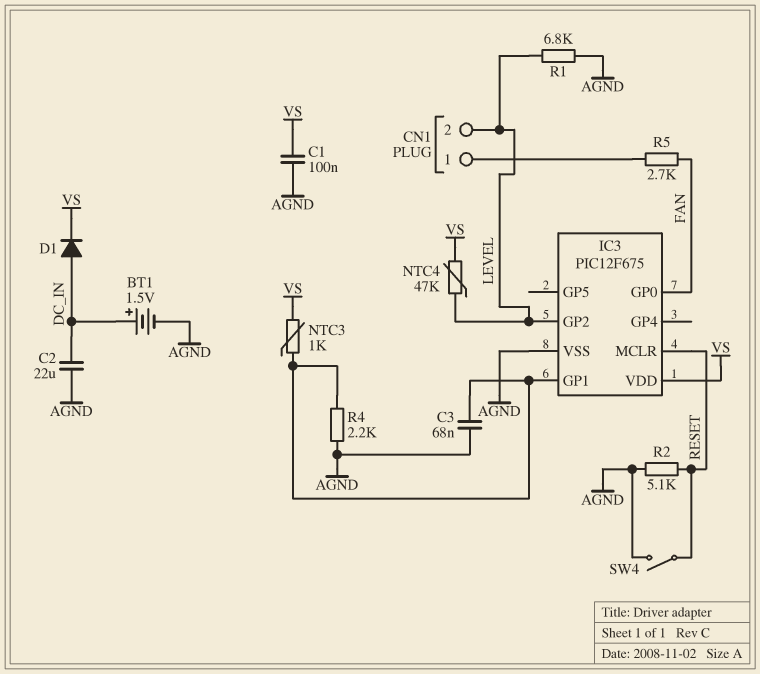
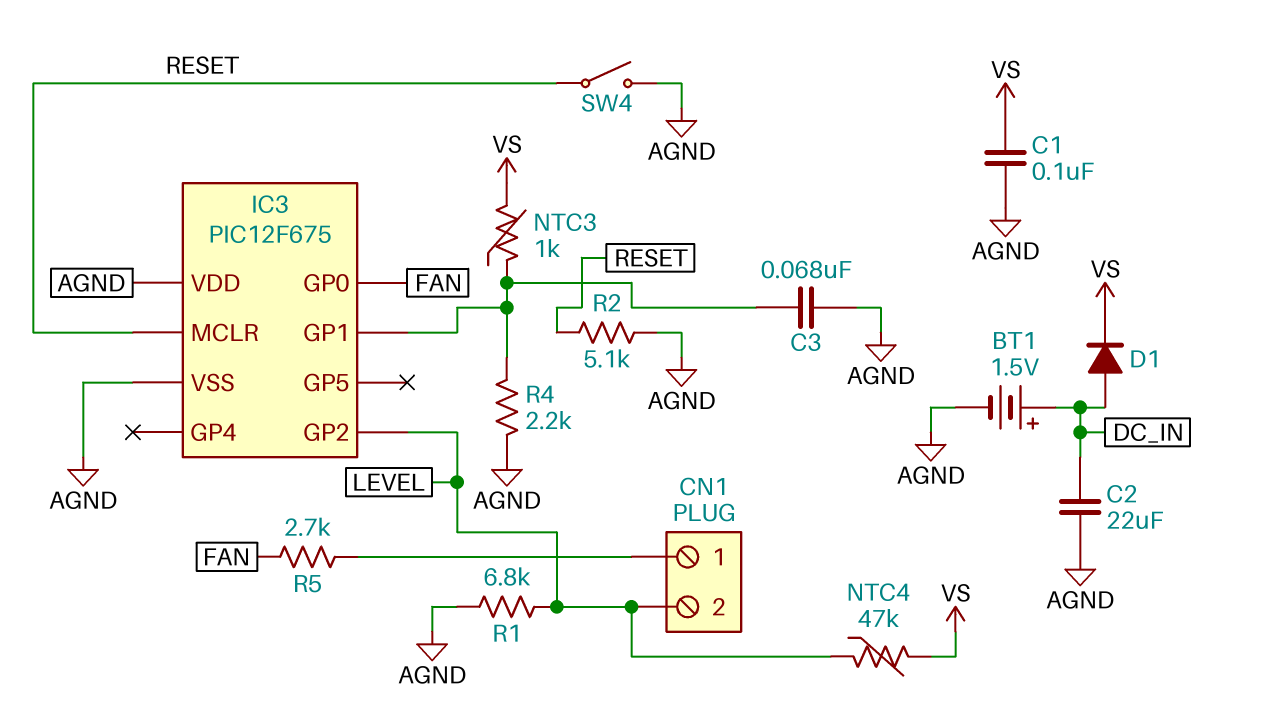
IC3 pin VDD: VS -> AGND

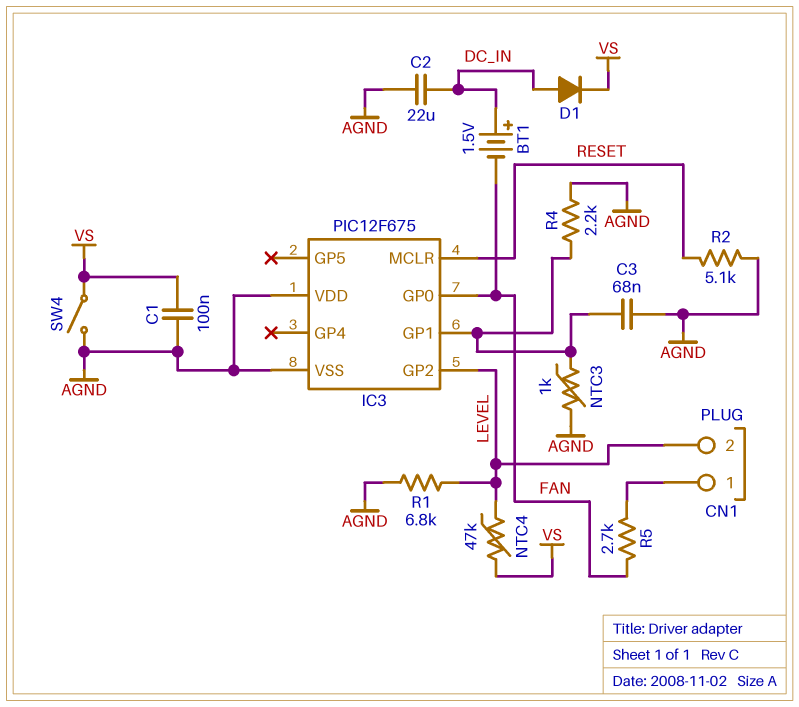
BT1: 1.5V (plus DC_IN, minus AGND) -> 1.5V (plus DC_IN, minus FAN)
NTC3: 1k (IC3/GP1, VS) -> 1k (AGND, IC3/GP1)
SW4: switch (AGND, RESET) -> switch (AGND, VS)

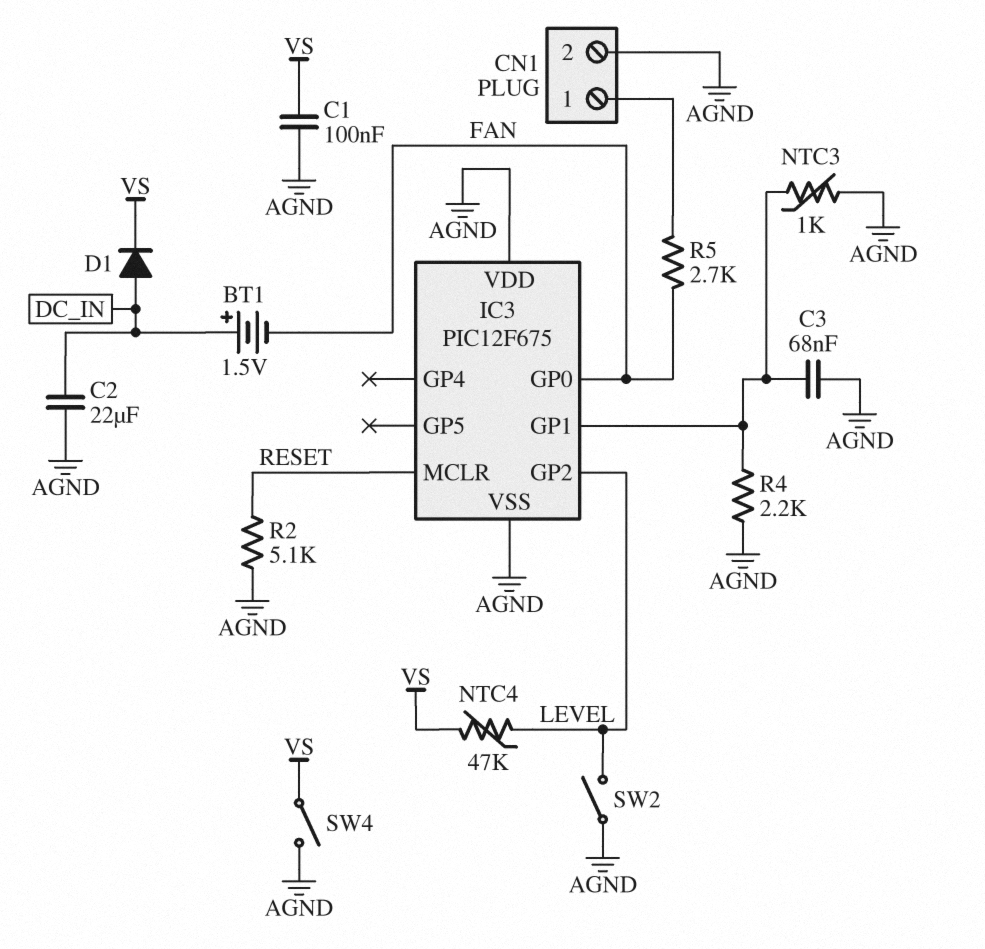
CN1 pin 2: LEVEL -> AGND
R1: 6.8k (AGND, LEVEL) -> none
SW2: none -> switch (AGND, LEVEL)

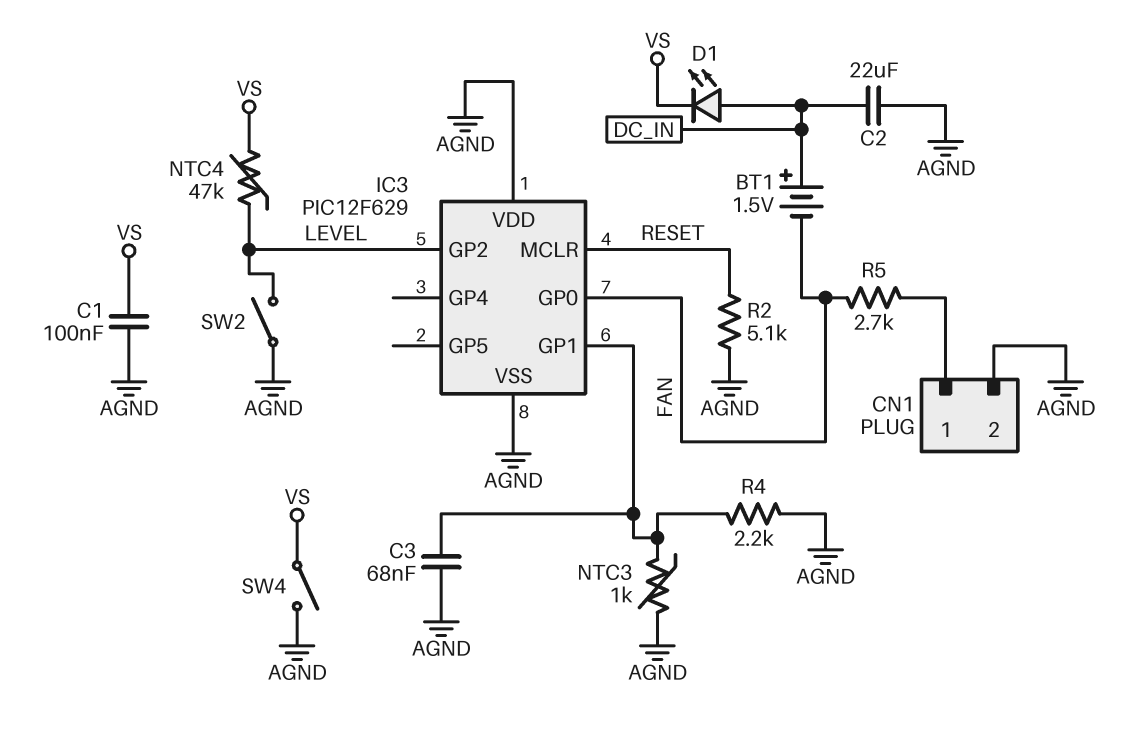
D1: diode (A DC_IN, K VS) -> LED (A DC_IN, K VS)
IC3: PIC12F675 -> PIC12F629

